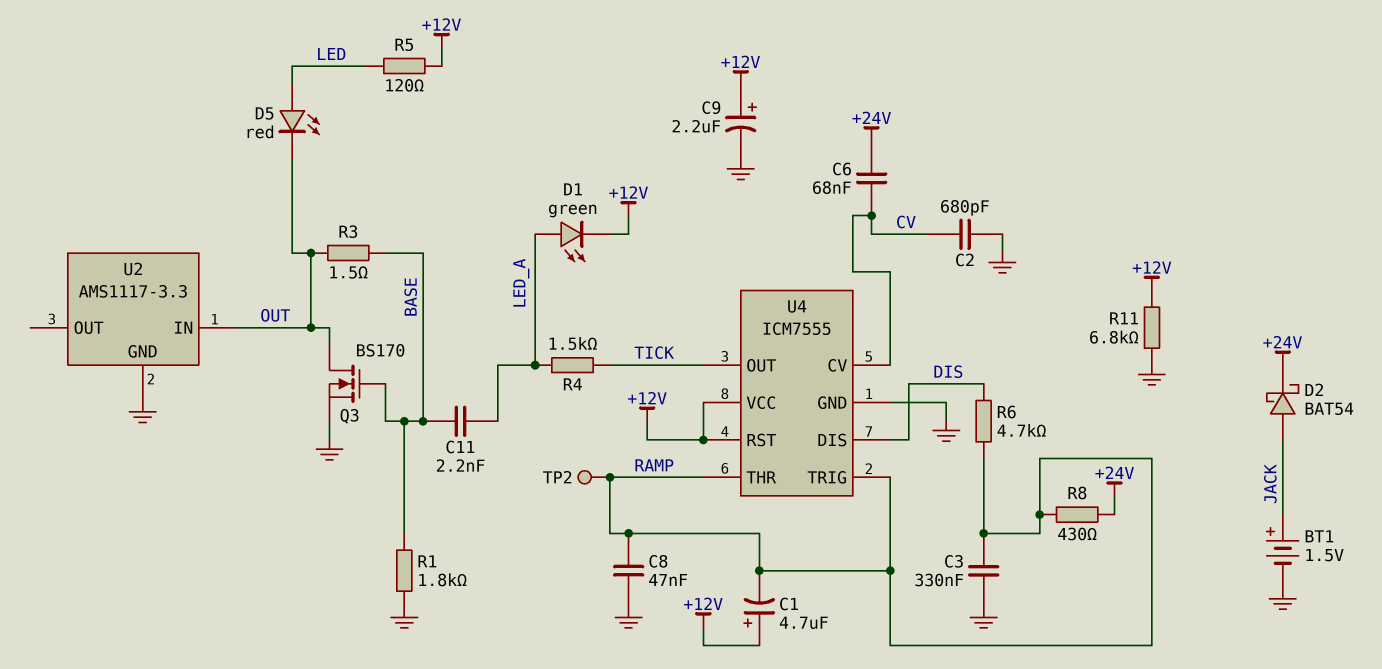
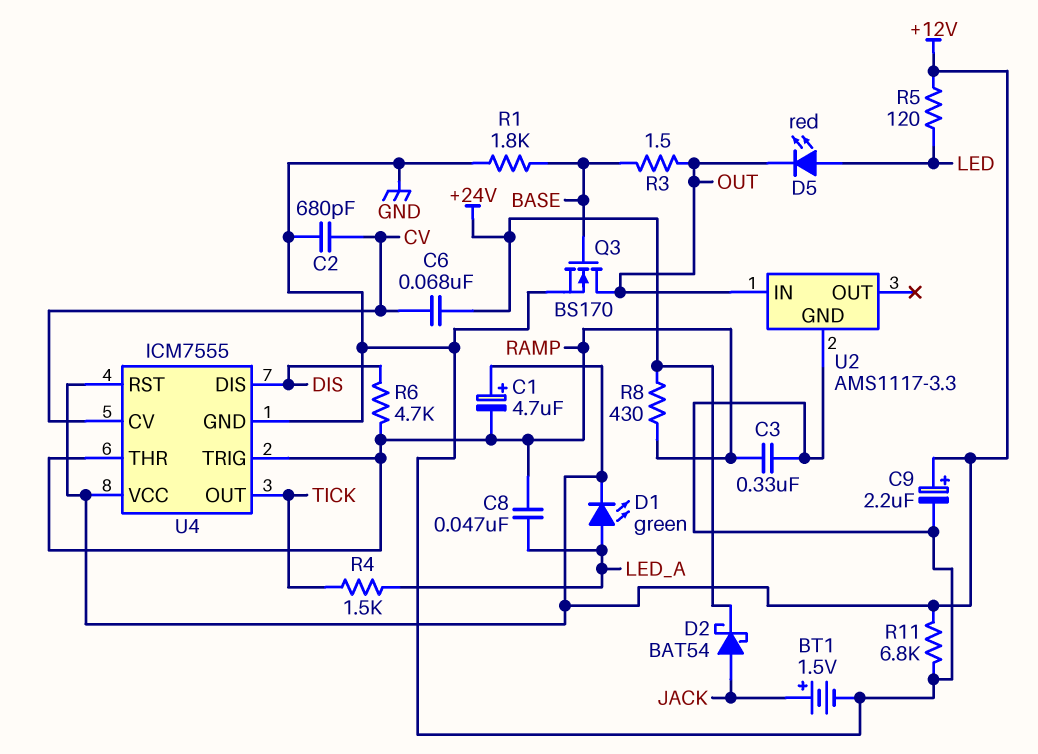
C8: 47nF (GND, RAMP) -> 47nF (LED_A, RAMP)
C11: 2.2nF (BASE, LED_A) -> none
TP2: test point (RAMP) -> none

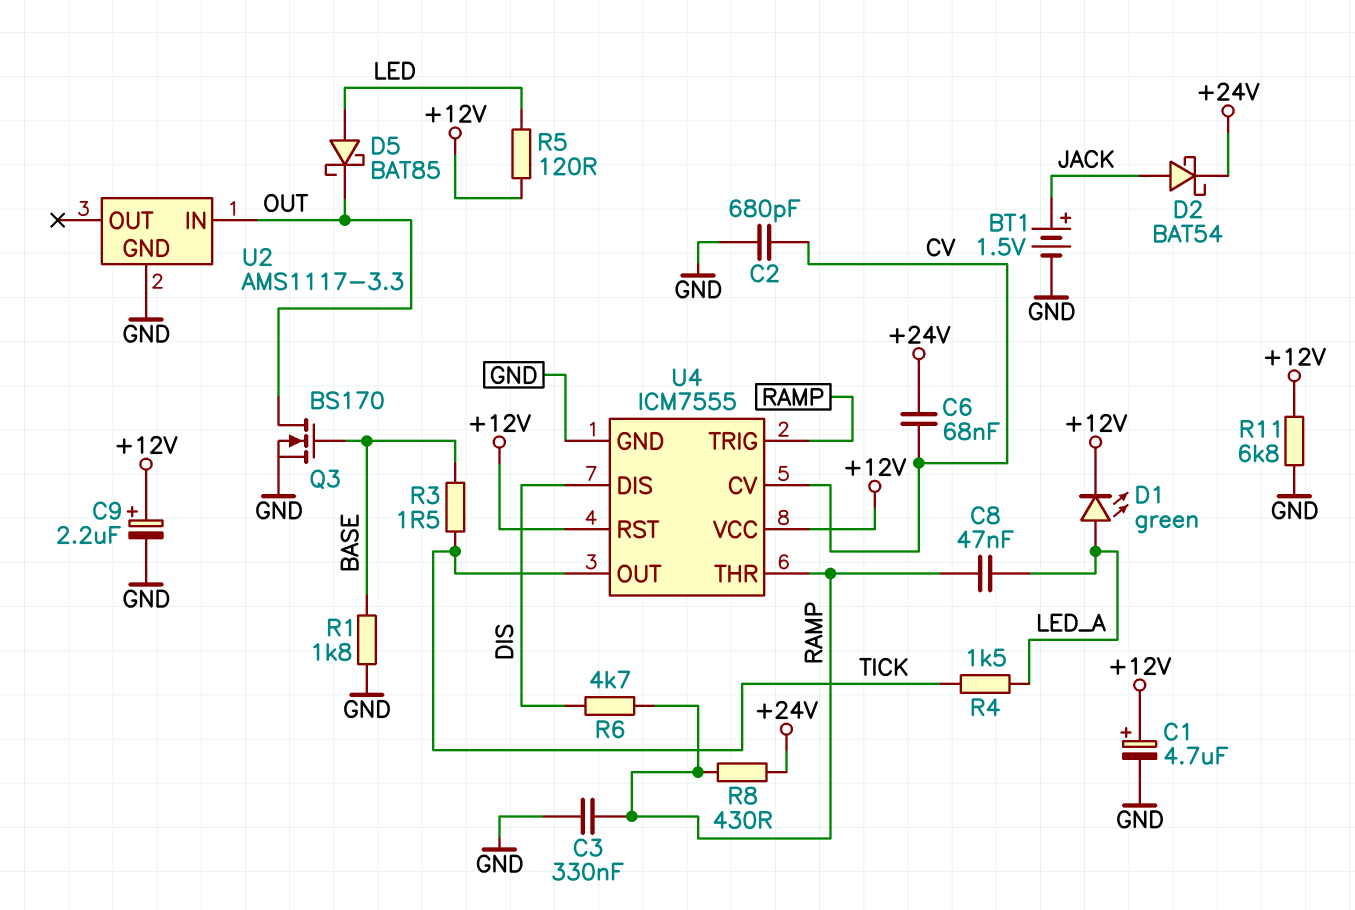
C1: 4.7uF (plus +12V, minus RAMP) -> 4.7uF (plus +12V, minus GND)
D5: LED red (A LED, K OUT) -> schottky BAT85 (A LED, K OUT)
R3: 1.5 (BASE, OUT) -> 1.5 (BASE, TICK)

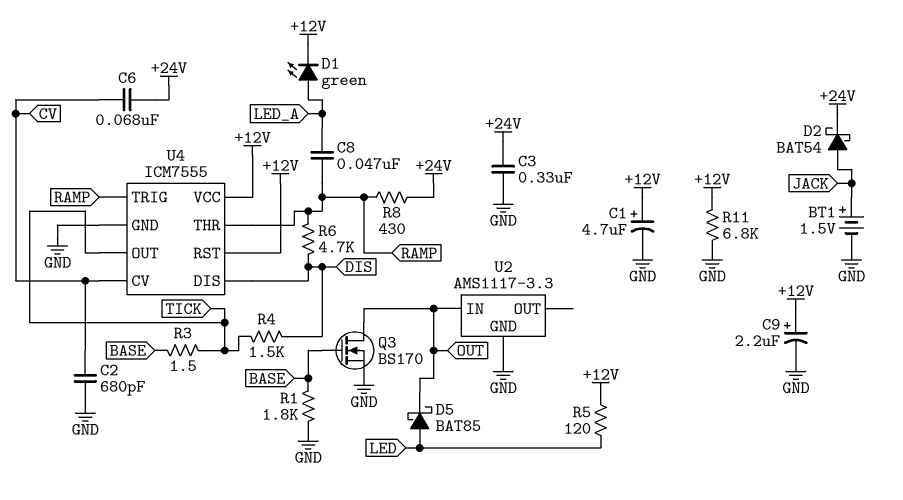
C3: 330nF (GND, RAMP) -> 330nF (+24V, GND)
R4: 1.5k (LED_A, TICK) -> 1.5k (DIS, TICK)

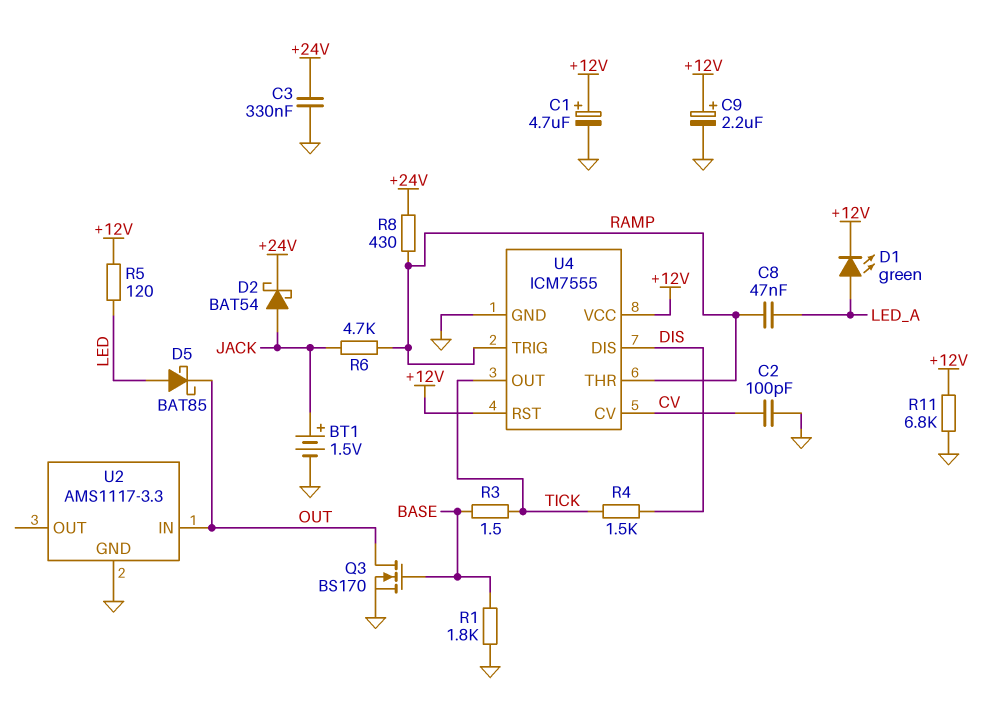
C2: 680pF (CV, GND) -> 100pF (CV, GND)
C6: 68nF (+24V, CV) -> none
R6: 4.7k (DIS, RAMP) -> 4.7k (JACK, RAMP)

